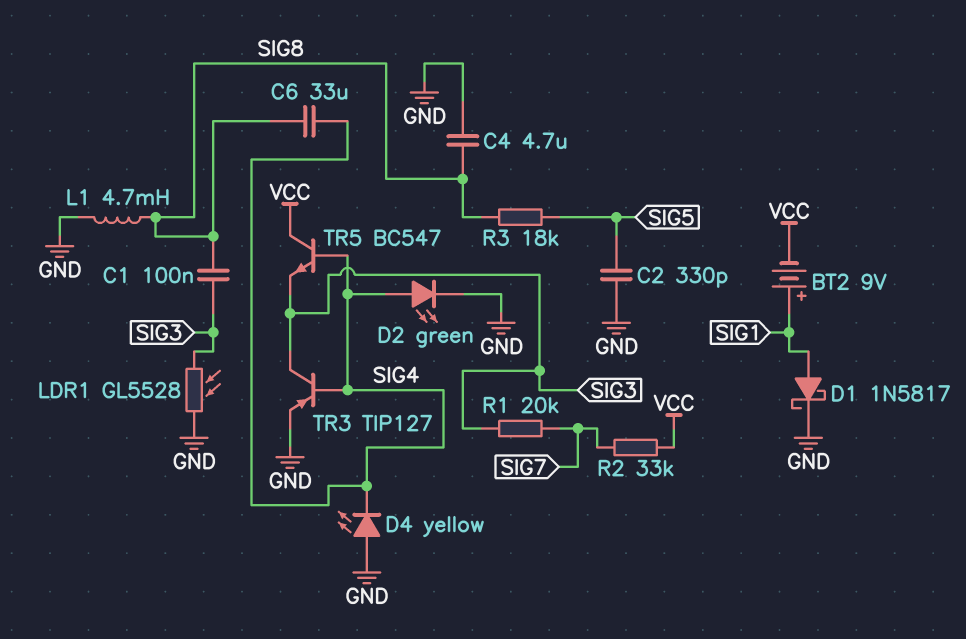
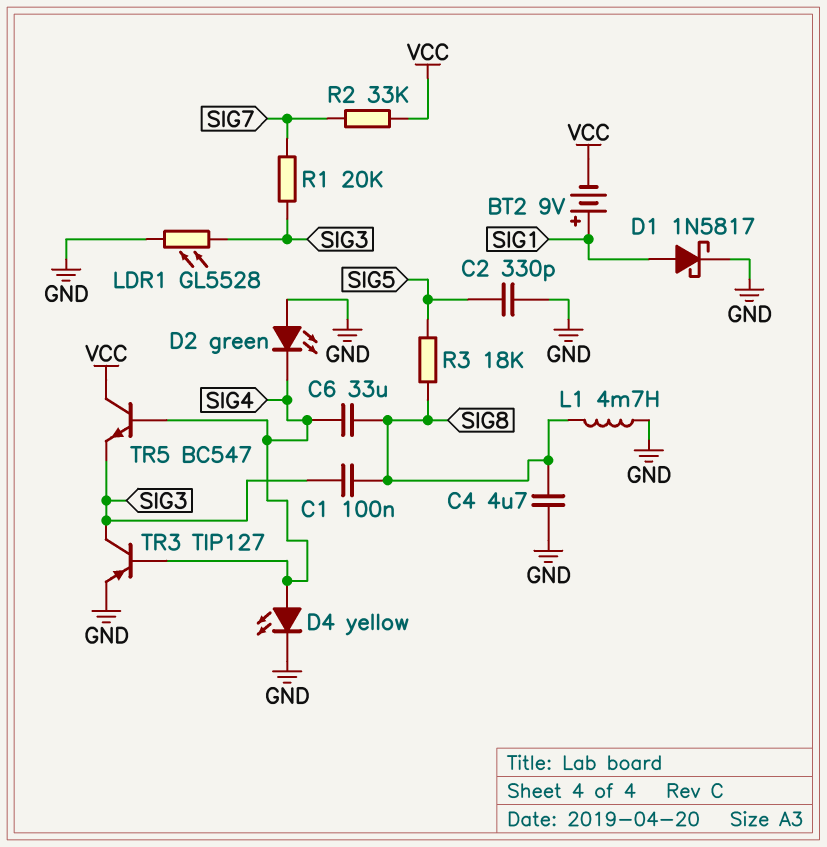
D2: LED green (A SIG4, K GND) -> LED green (A GND, K SIG4)
D4: LED yellow (A GND, K SIG4) -> LED yellow (A SIG4, K GND)

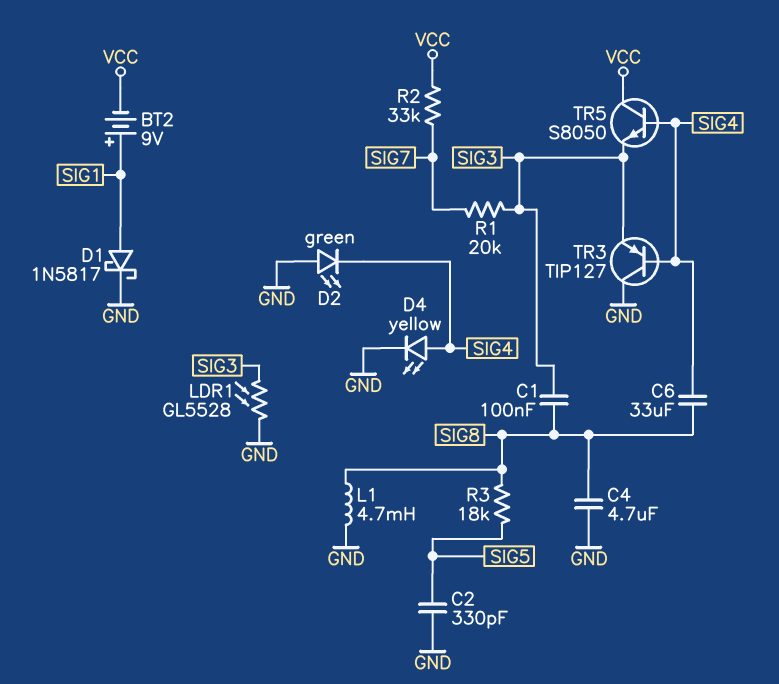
TR3: PNP TIP127 (B SIG4, C SIG3, E GND) -> PNP TIP127 (B SIG4, C GND, E SIG3)
TR5: NPN BC547 (B SIG4, C VCC, E SIG3) -> NPN S8050 (B SIG4, C VCC, E SIG3)

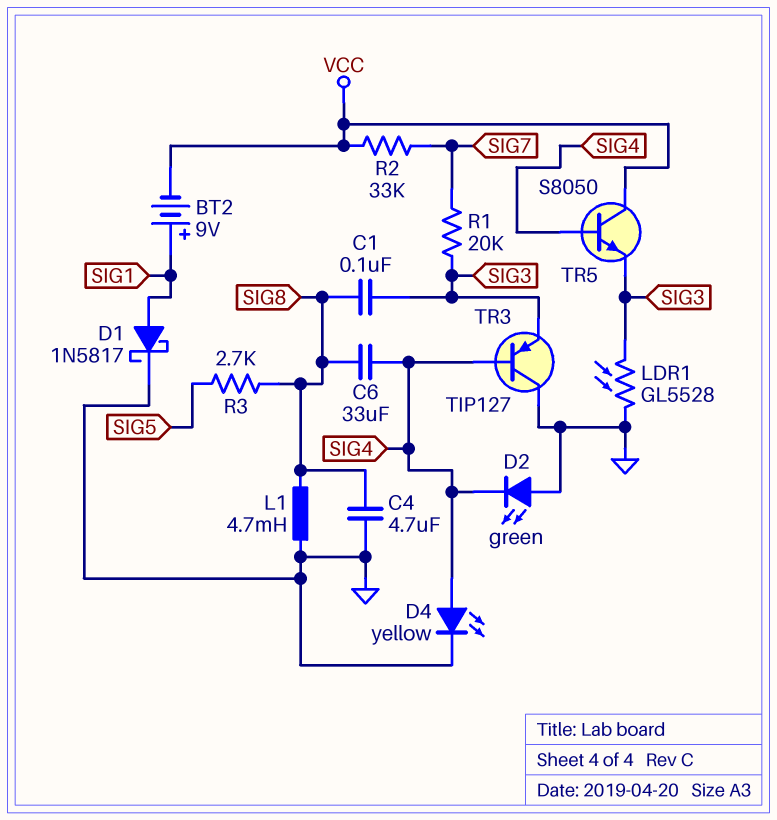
C2: 330pF (GND, SIG5) -> none
R3: 18k (SIG5, SIG8) -> 2.7k (SIG5, SIG8)

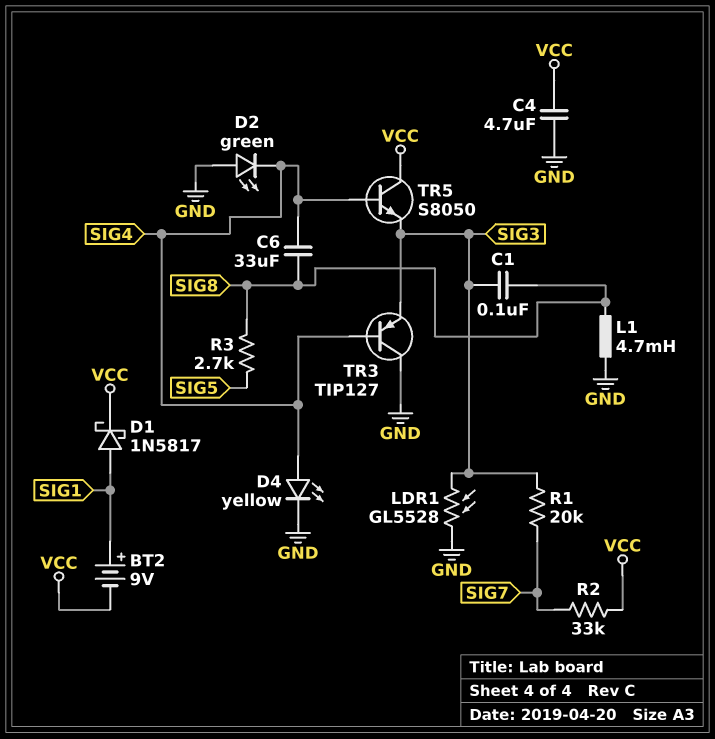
C4: 4.7uF (GND, SIG8) -> 4.7uF (GND, VCC)
D1: schottky 1N5817 (A SIG1, K GND) -> schottky 1N5817 (A SIG1, K VCC)

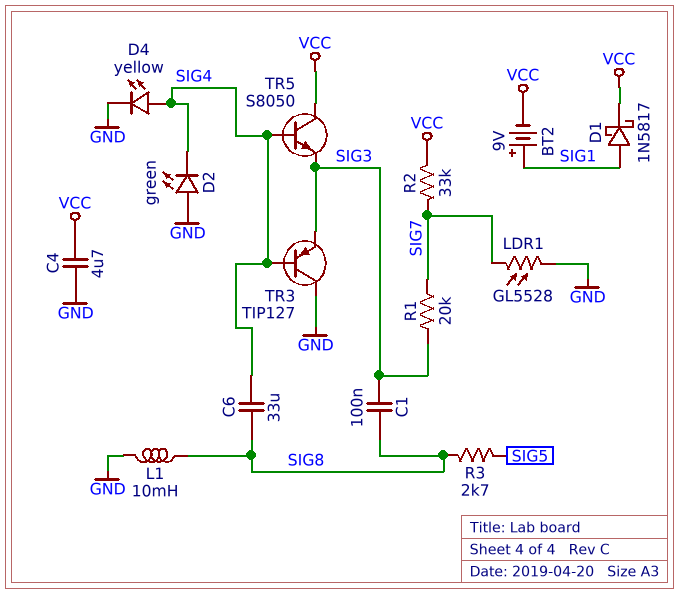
L1: 4.7mH (GND, SIG8) -> 10mH (GND, SIG8)
LDR1: GL5528 (GND, SIG3) -> GL5528 (GND, SIG7)

